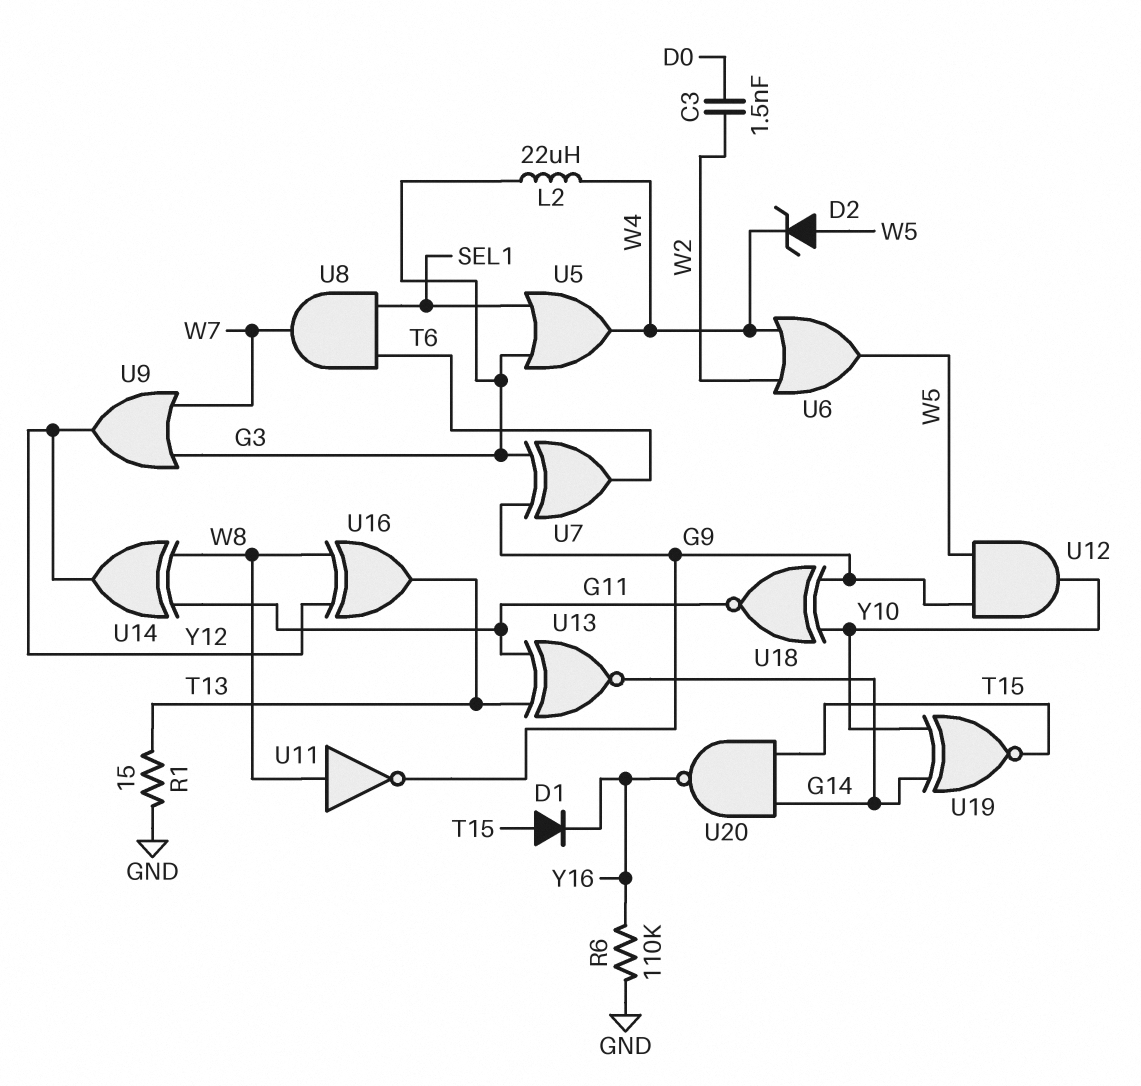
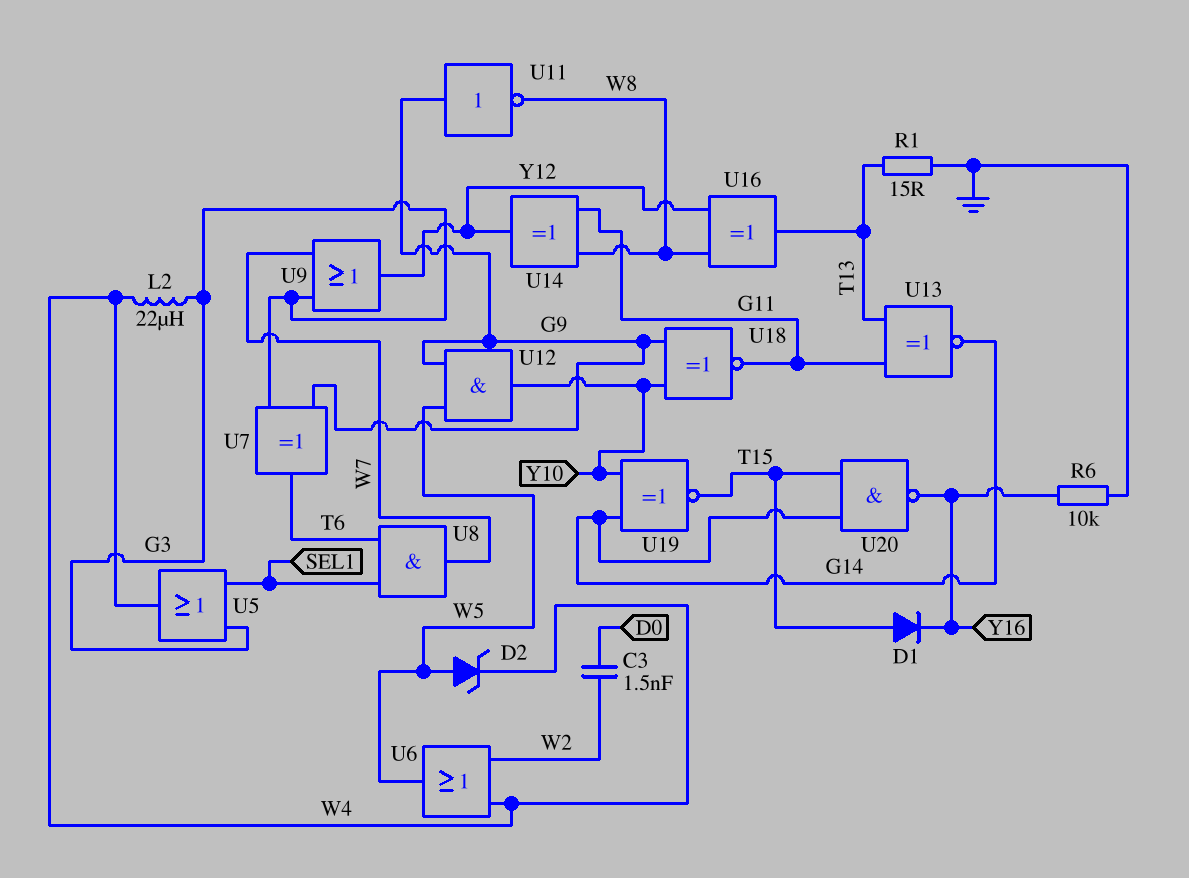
R6: 110k (GND, Y16) -> 10k (GND, Y16)
U11: NOT (in W8, out G9) -> NOT (in G9, out W8)

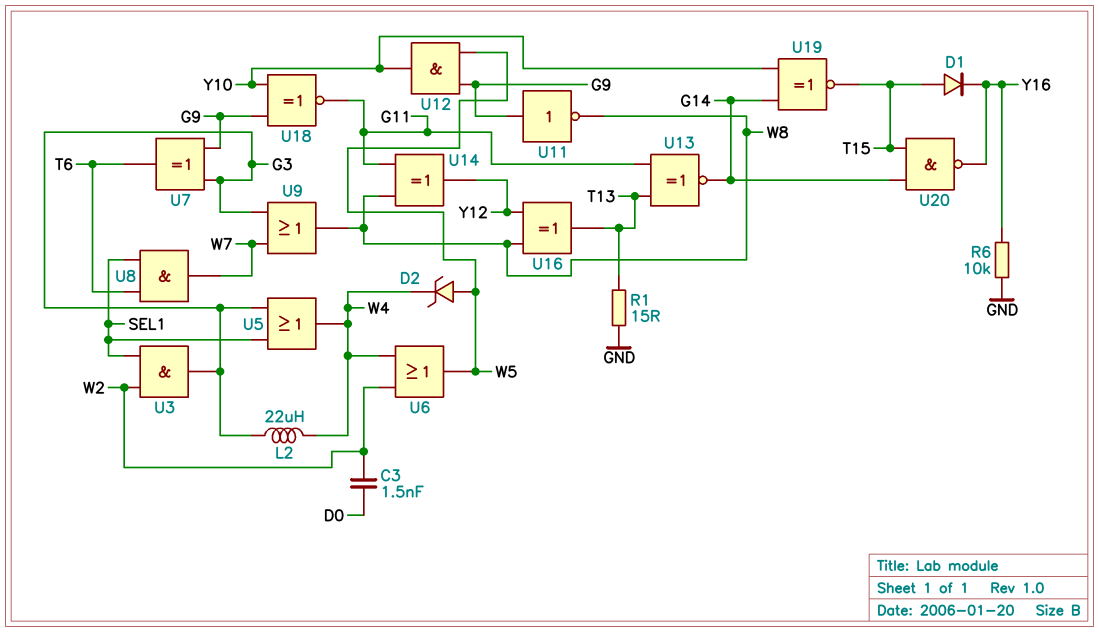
U3: none -> AND (in SEL1, in W2, out G3)
U9: OR (in G3, in W7, out Y12) -> OR (in G3, in W7, out W8)

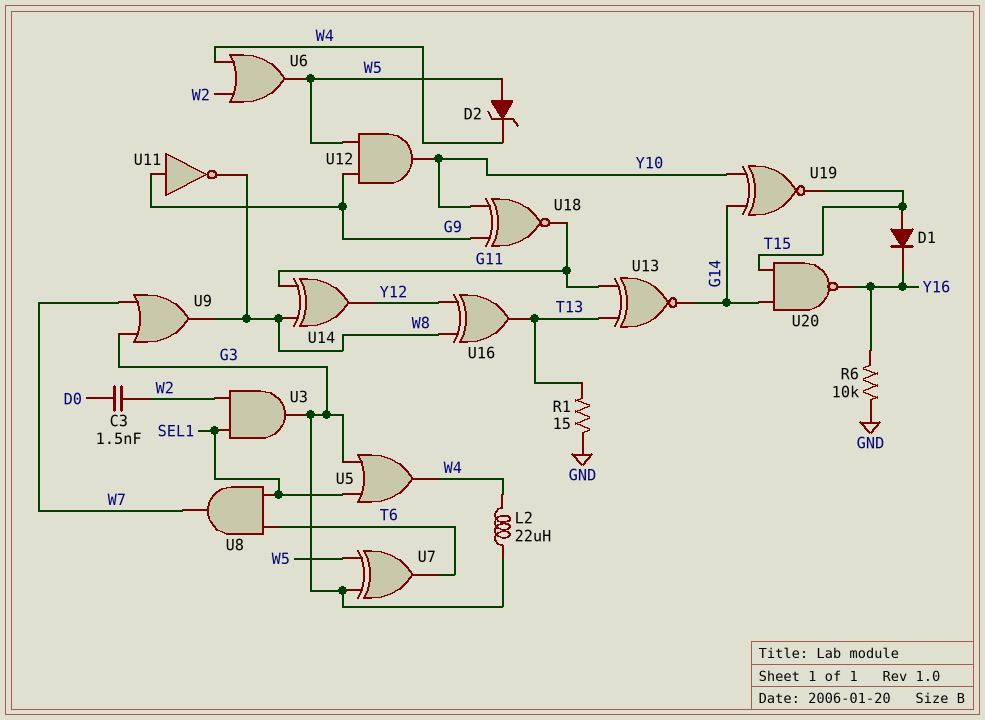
U7: XOR (in G3, in G9, out T6) -> XOR (in G3, in W5, out T6)

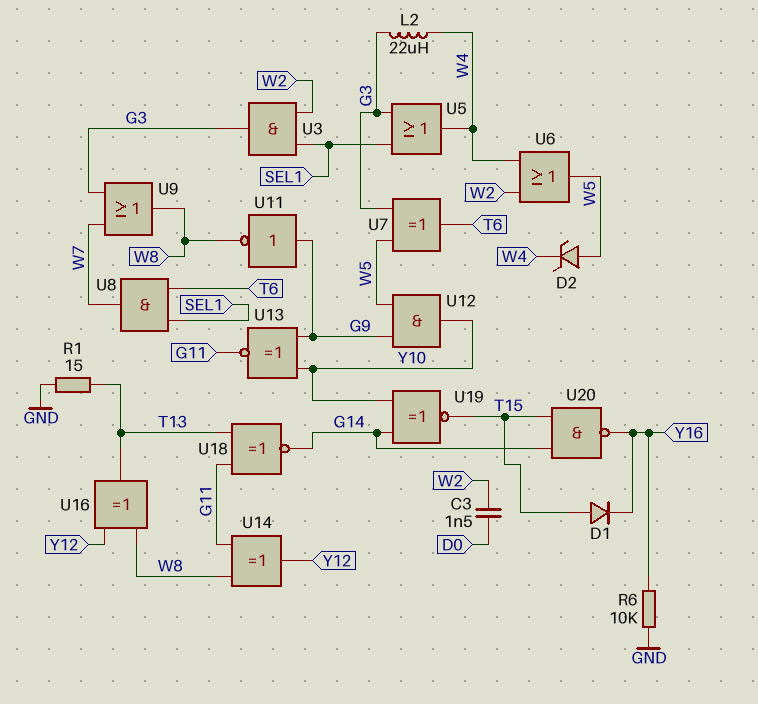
U13: XNOR (in G11, in T13, out G14) -> XNOR (in G9, in Y10, out G11)
U18: XNOR (in G9, in Y10, out G11) -> XNOR (in G11, in T13, out G14)

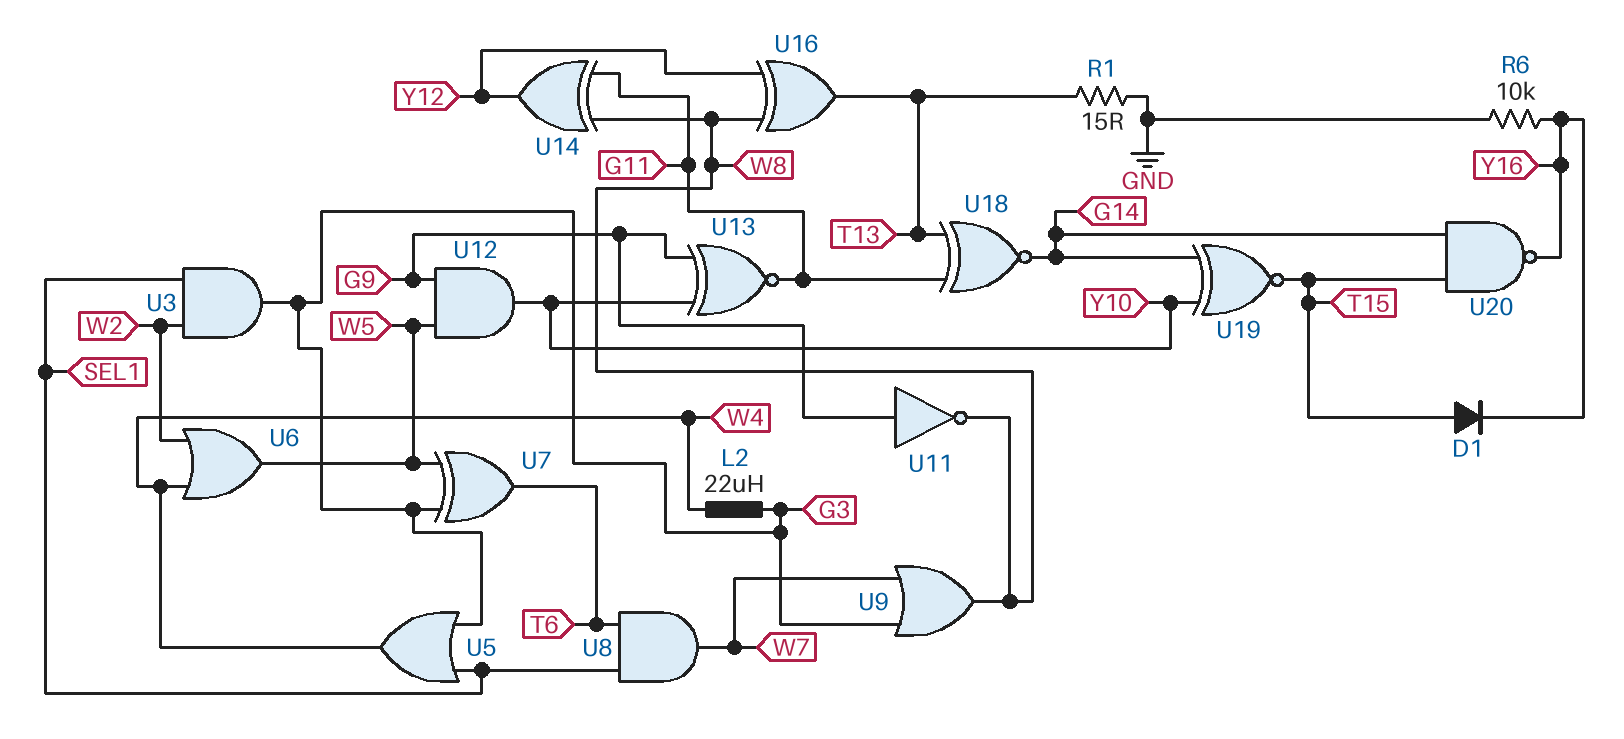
C3: 1.5nF (D0, W2) -> none
D2: zener (A W5, K W4) -> none

